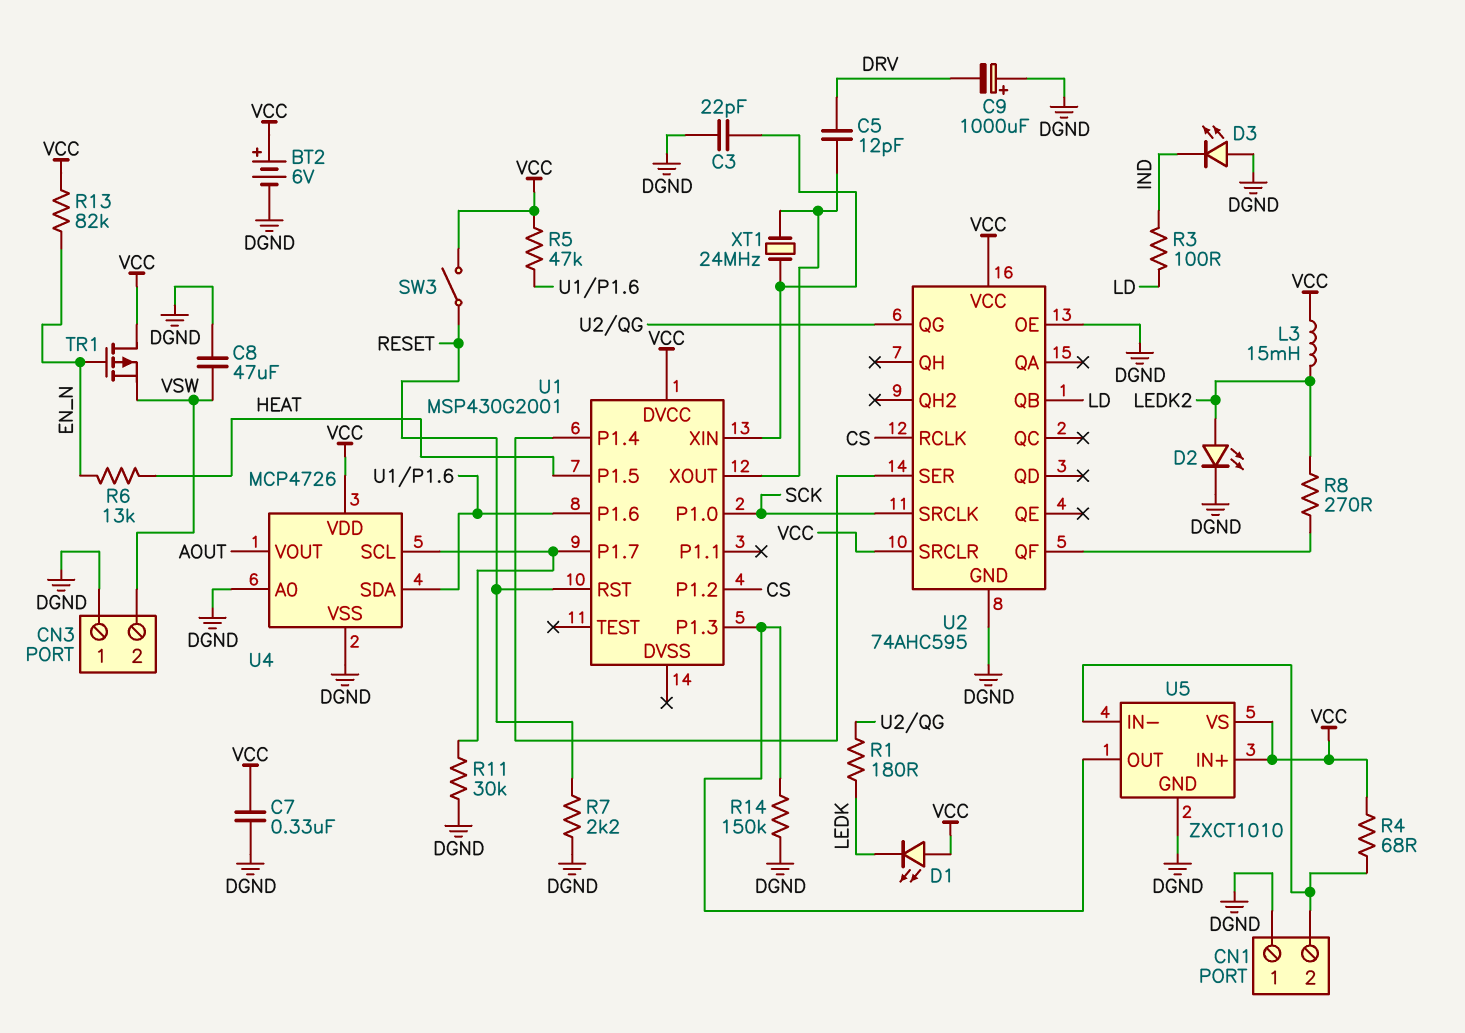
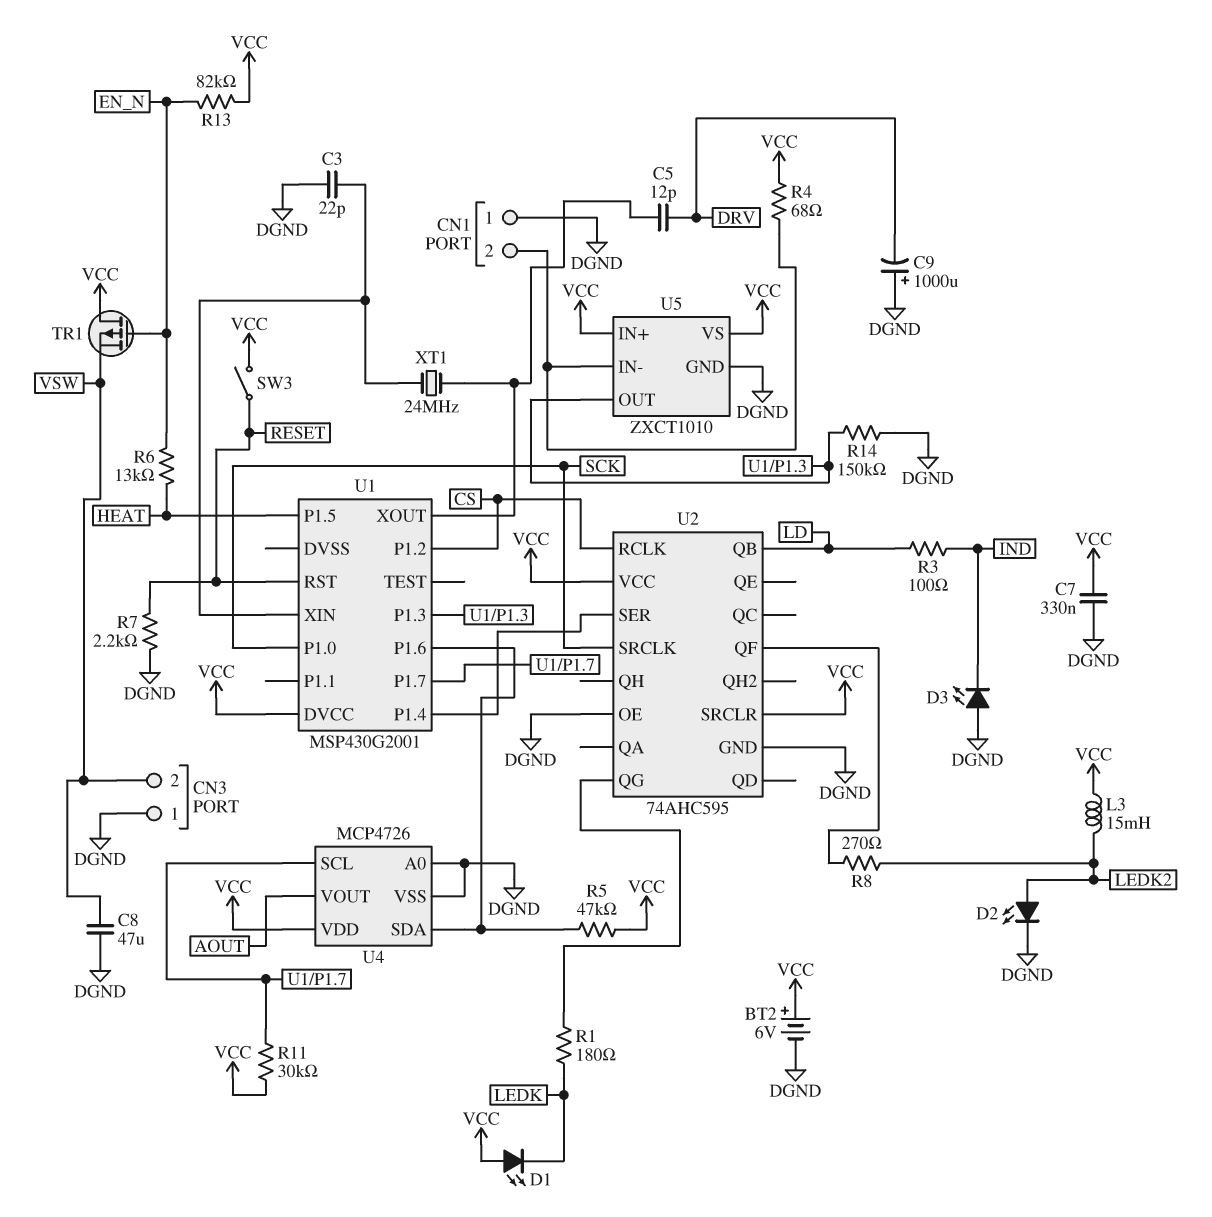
R11: 30k (DGND, U1/P1.7) -> 30k (U1/P1.7, VCC)

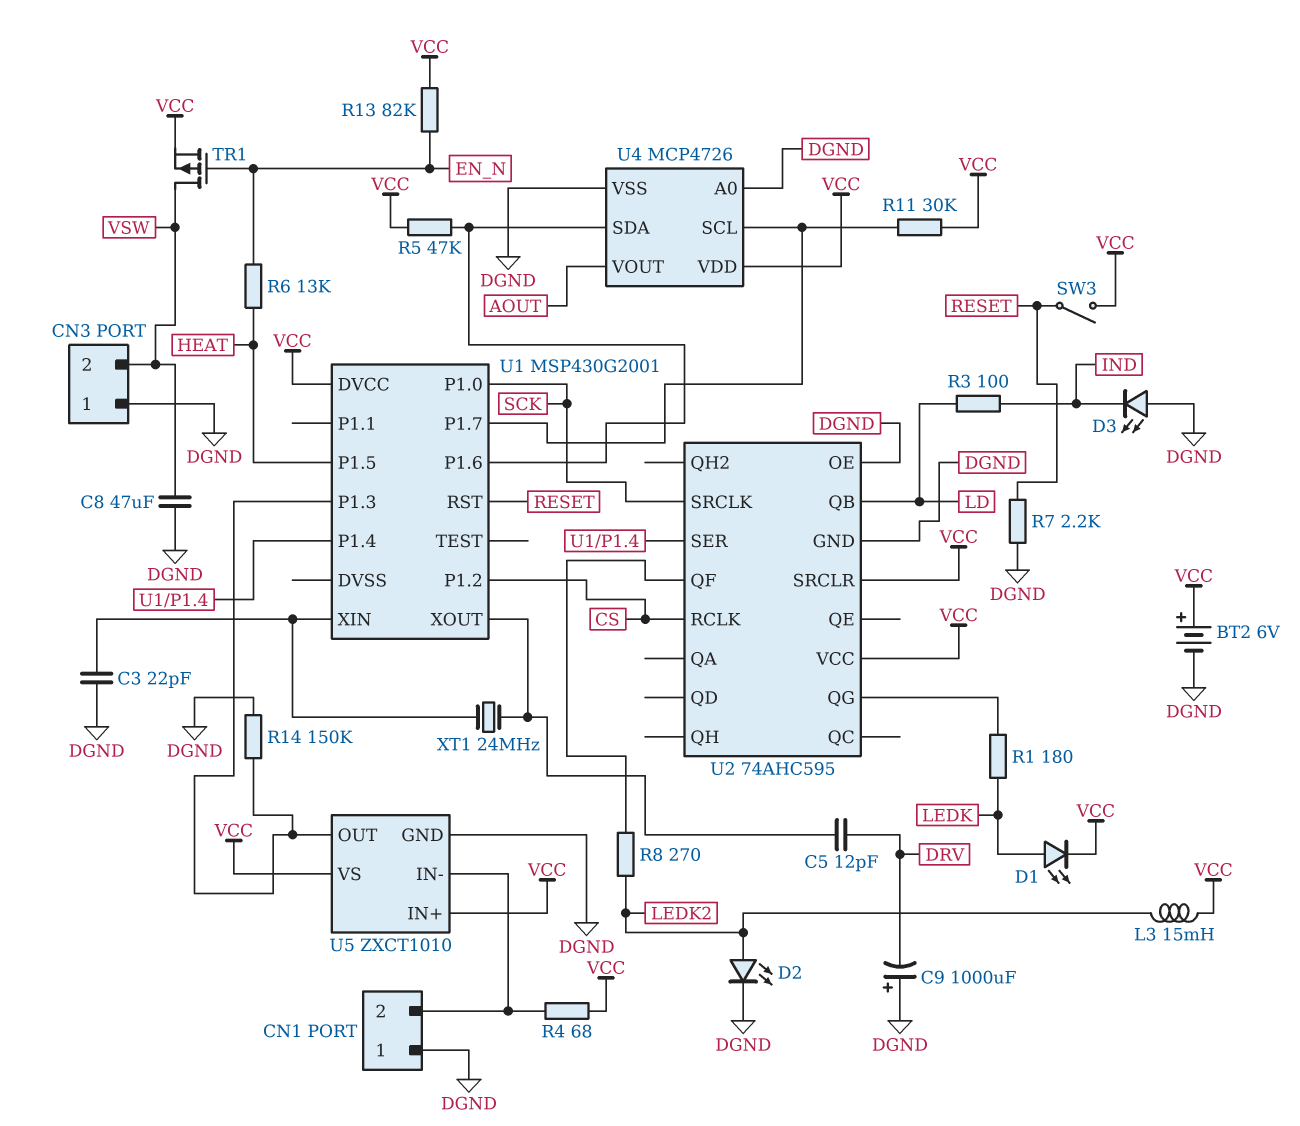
C7: 330nF (DGND, VCC) -> none
D1: LED (A VCC, K LEDK) -> LED (A LEDK, K VCC)
TR1: PMOS (G EN_N, D VCC, S VSW) -> PMOS (G EN_N, D VSW, S VCC)

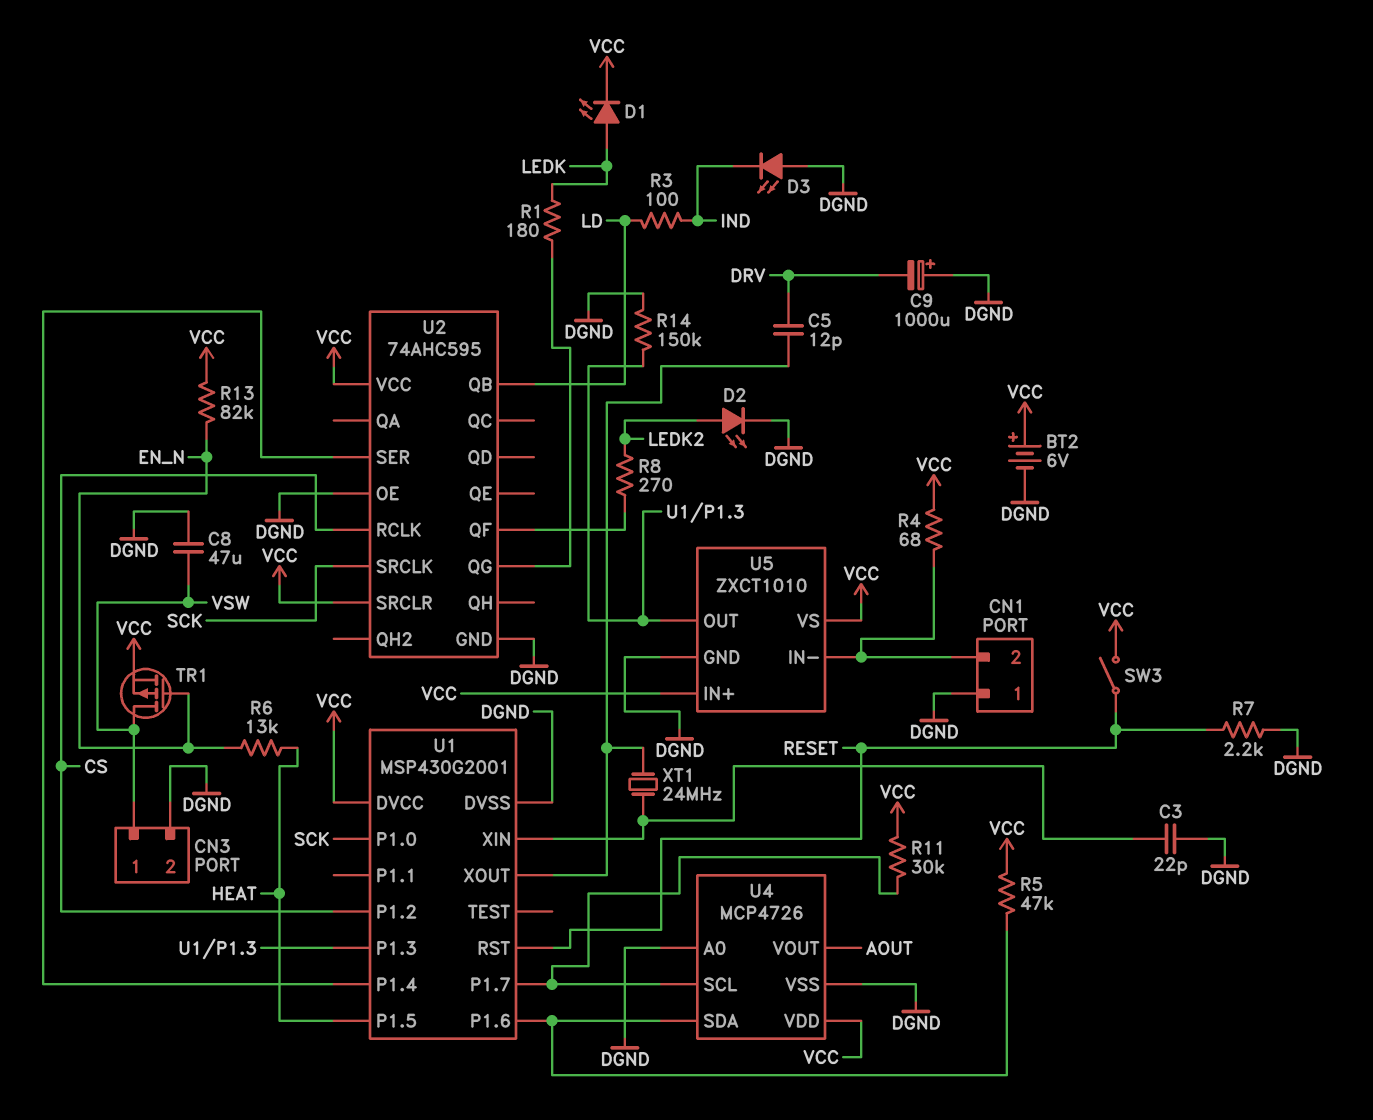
CN3 pin 1: DGND -> VSW
CN3 pin 2: VSW -> DGND
L3: 15mH (LEDK2, VCC) -> none
U1 pin DVSS: none -> DGND

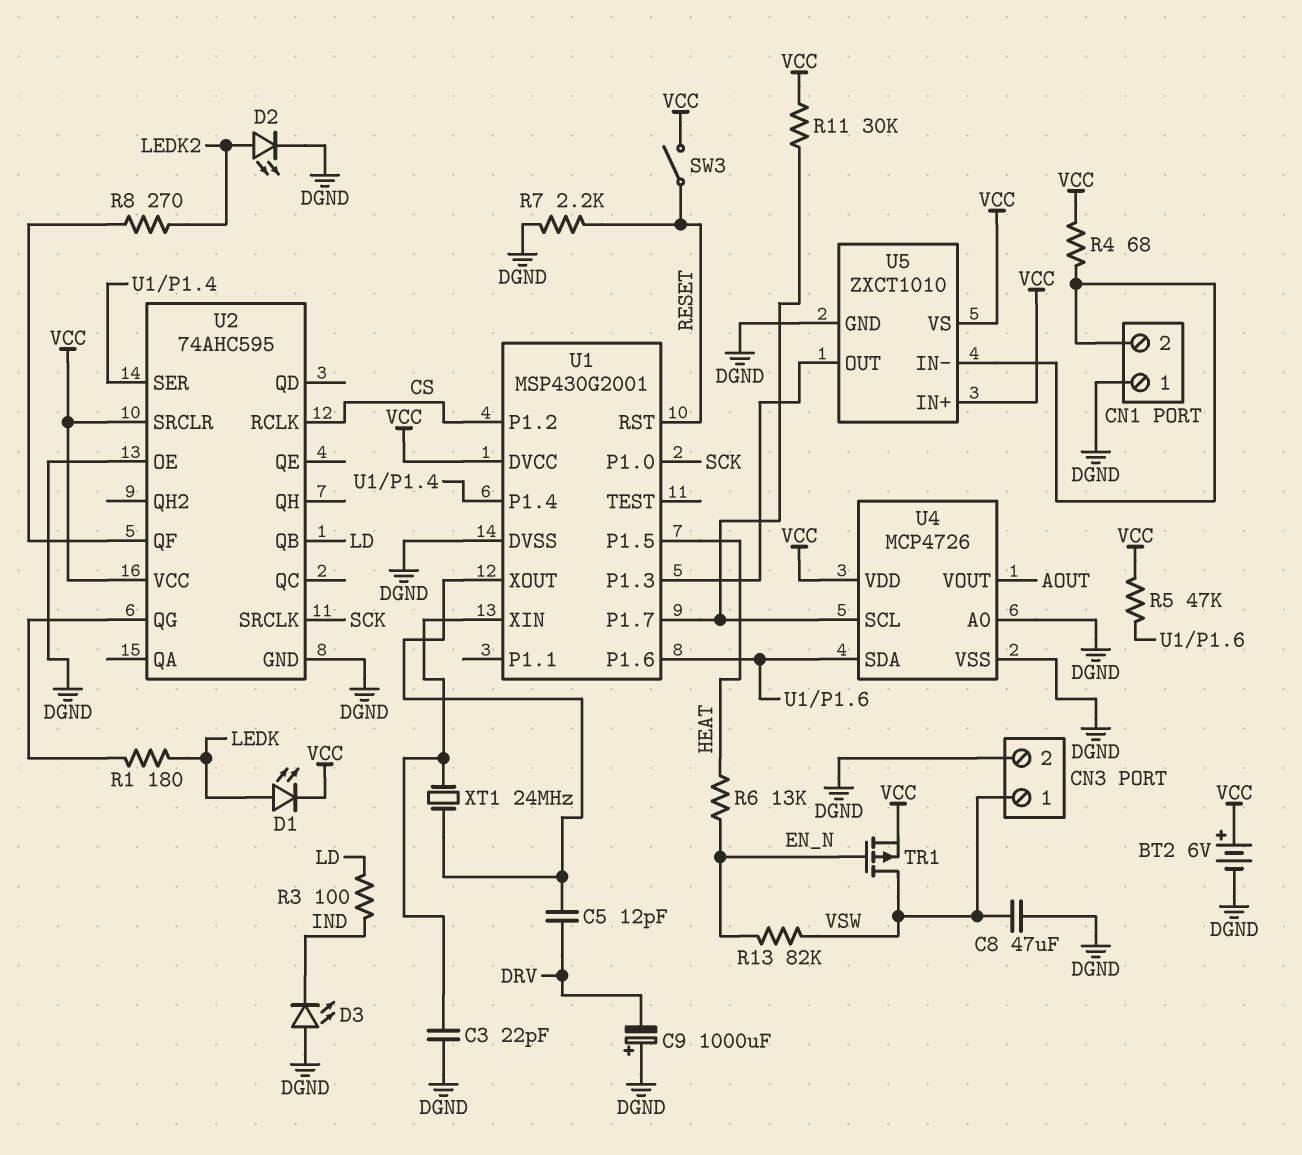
R13: 82k (EN_N, VCC) -> 82k (EN_N, VSW)
R14: 150k (DGND, U1/P1.3) -> none

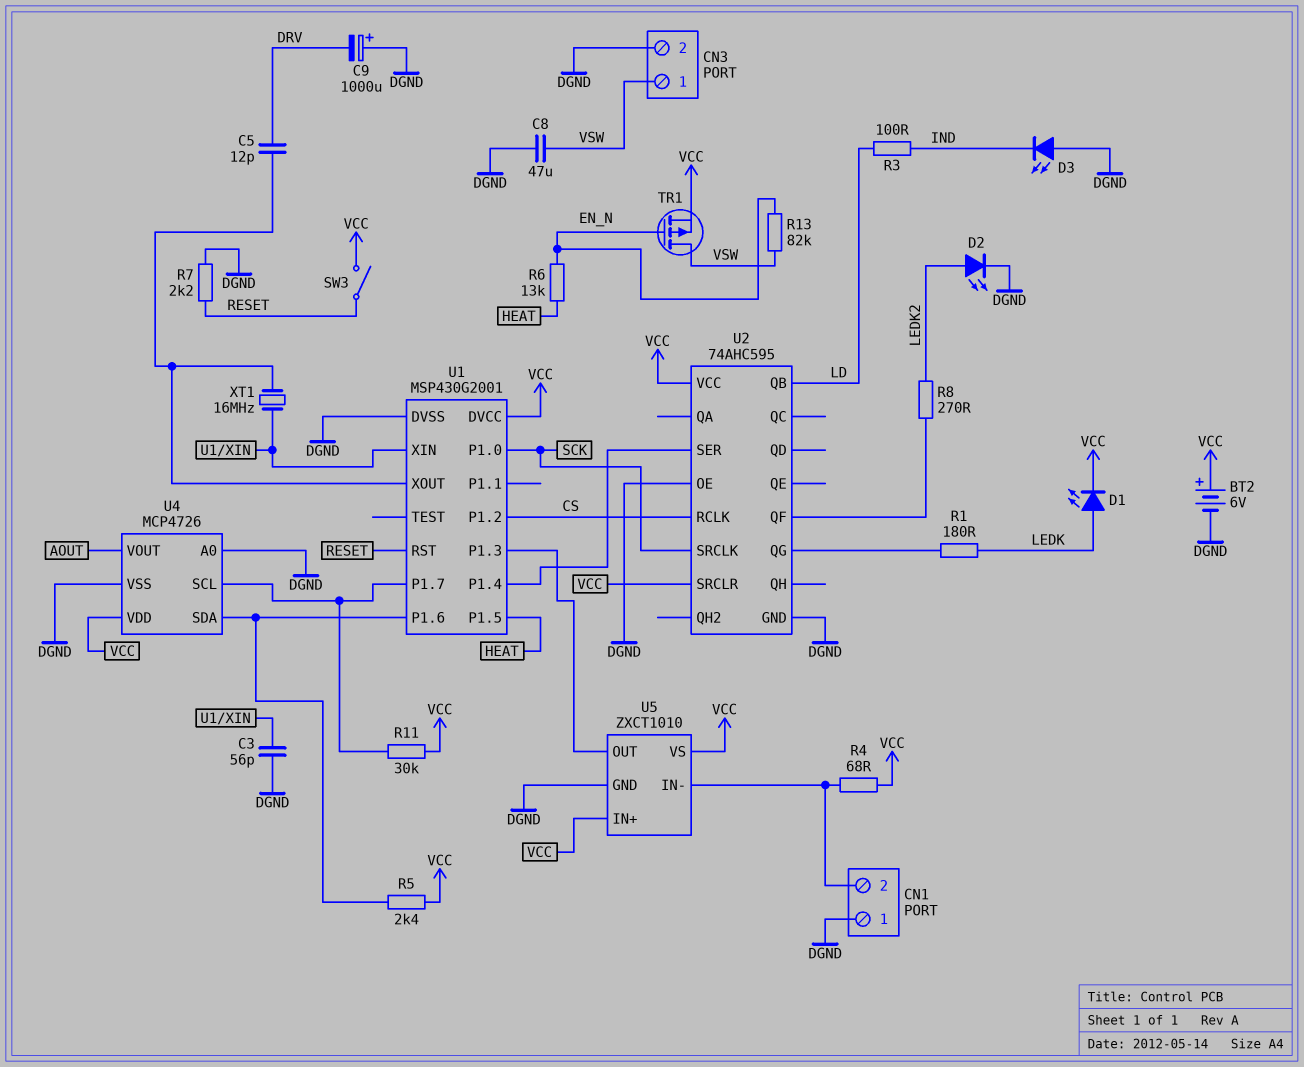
C3: 22pF (DGND, U1/XIN) -> 56pF (DGND, U1/XIN)
R5: 47k (U1/P1.6, VCC) -> 2.4k (U1/P1.6, VCC)
XT1: 24MHz (U1/XIN, U1/XOUT) -> 16MHz (U1/XIN, U1/XOUT)

